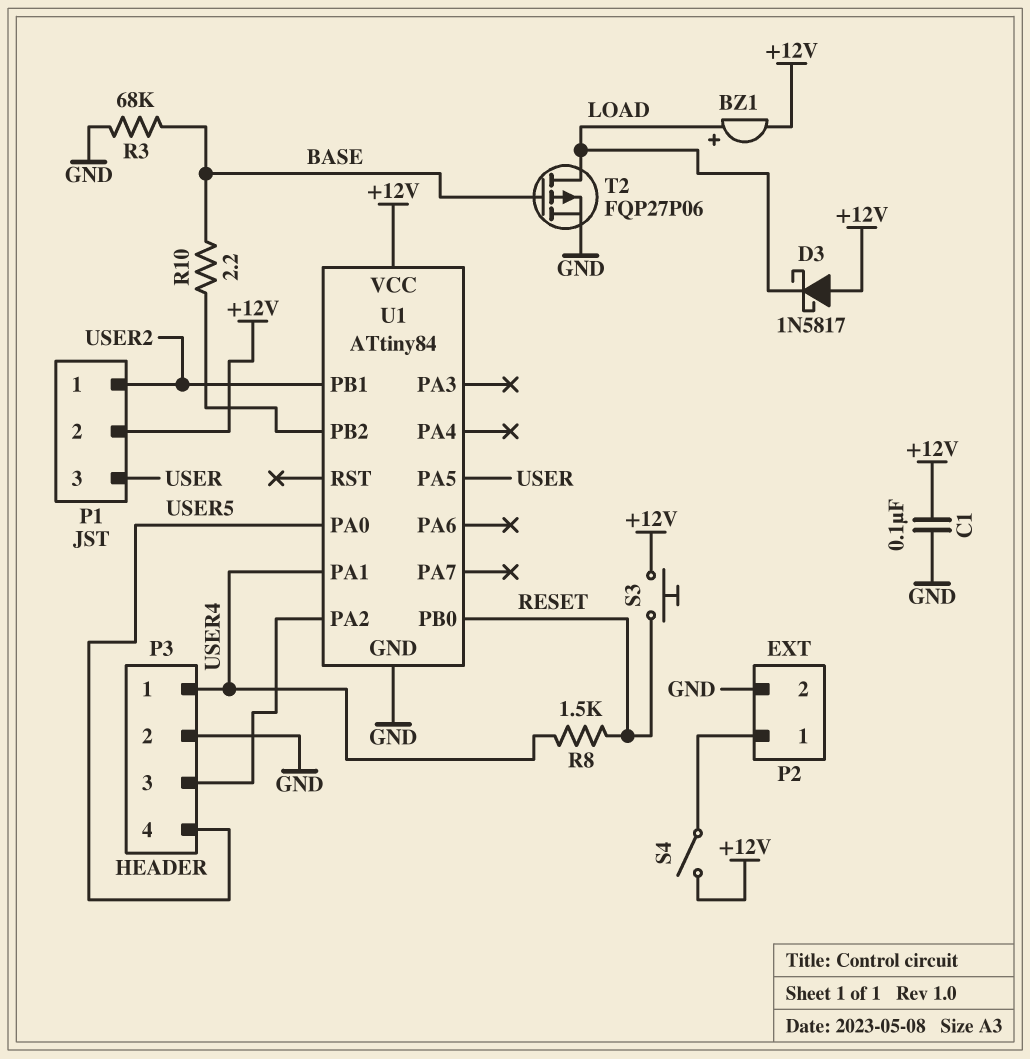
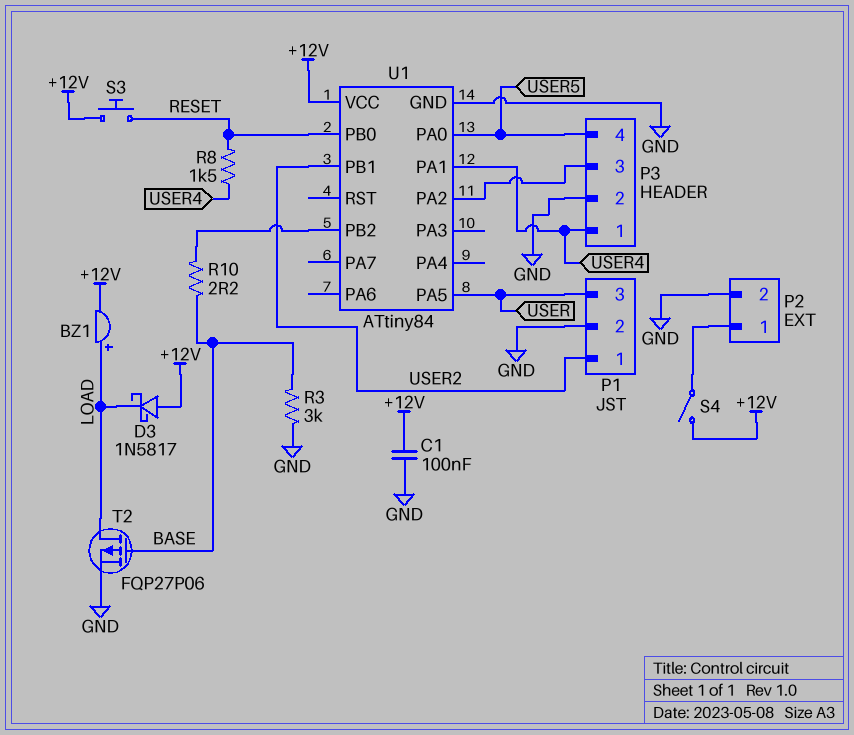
P1 pin 2: +12V -> GND
R3: 68k (BASE, GND) -> 3k (BASE, GND)

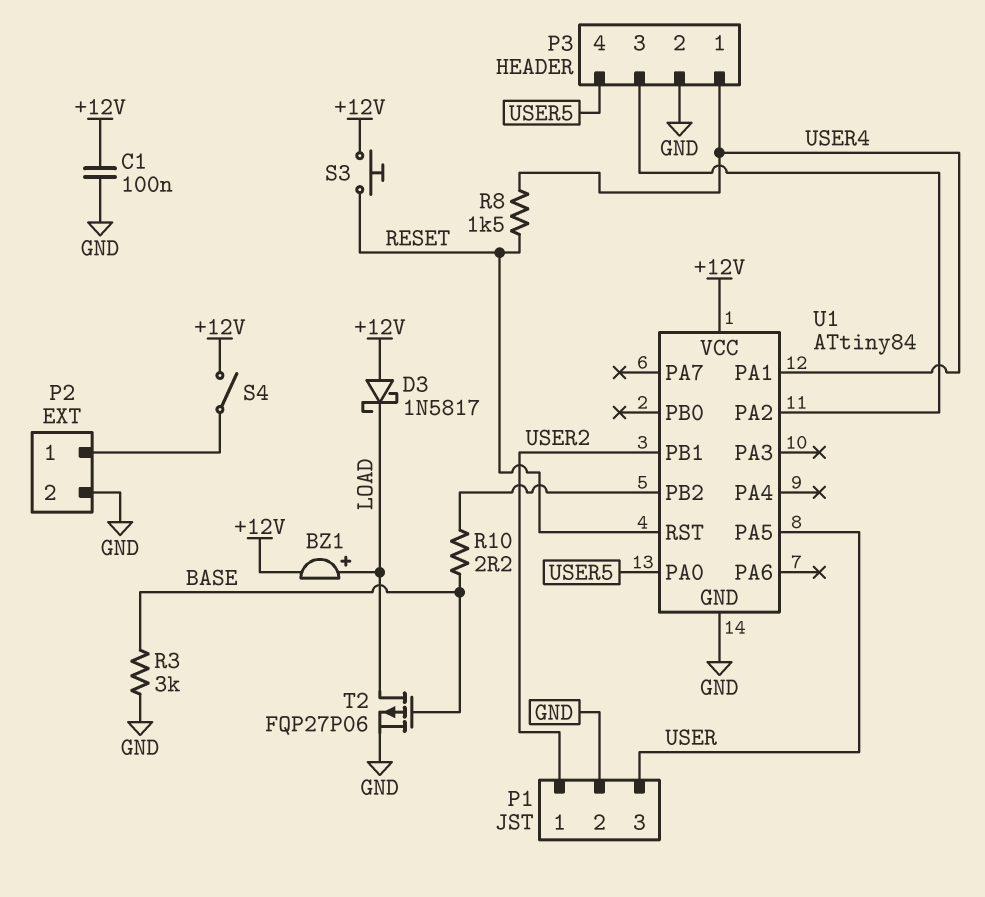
U1 pin PB0: RESET -> none
U1 pin RST: none -> RESET

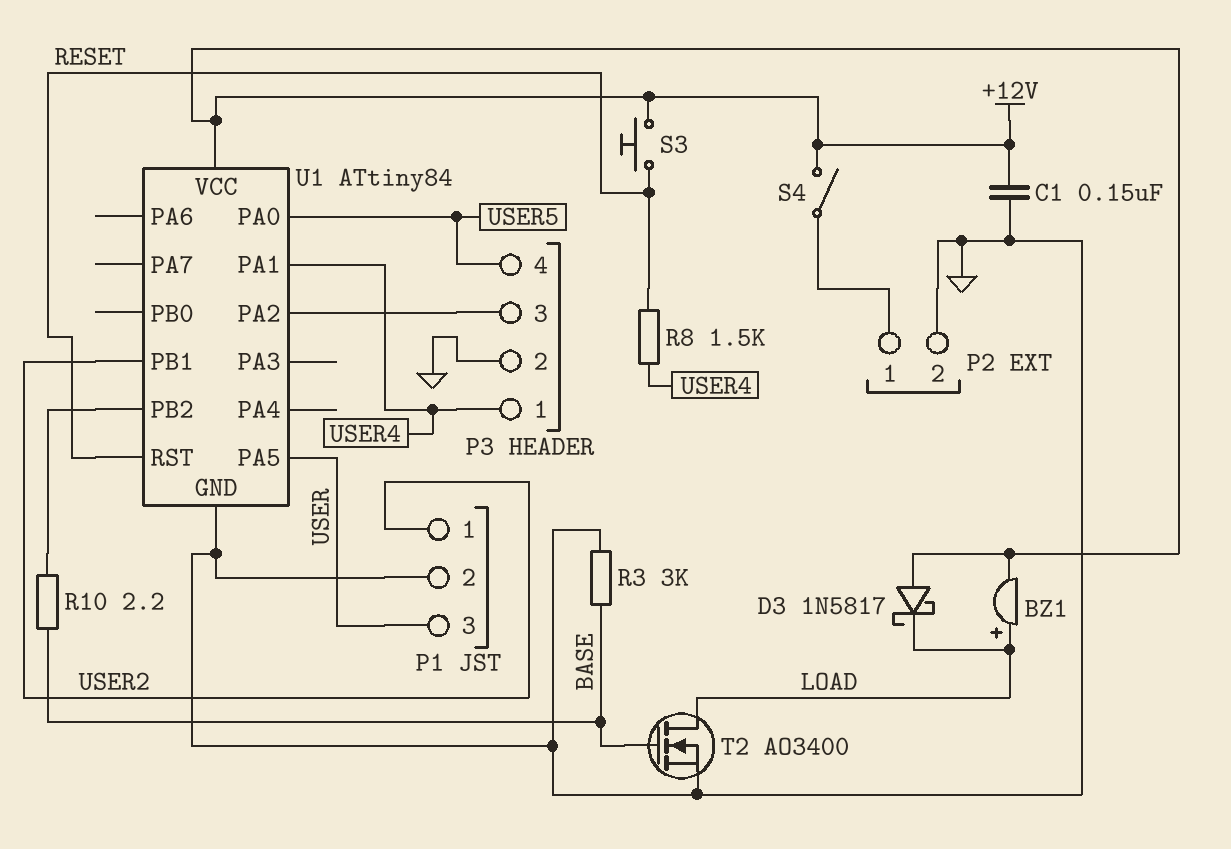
C1: 100nF (+12V, GND) -> 150nF (+12V, GND)
T2: PMOS FQP27P06 (G BASE, D LOAD, S GND) -> NMOS AO3400 (G BASE, D LOAD, S GND)

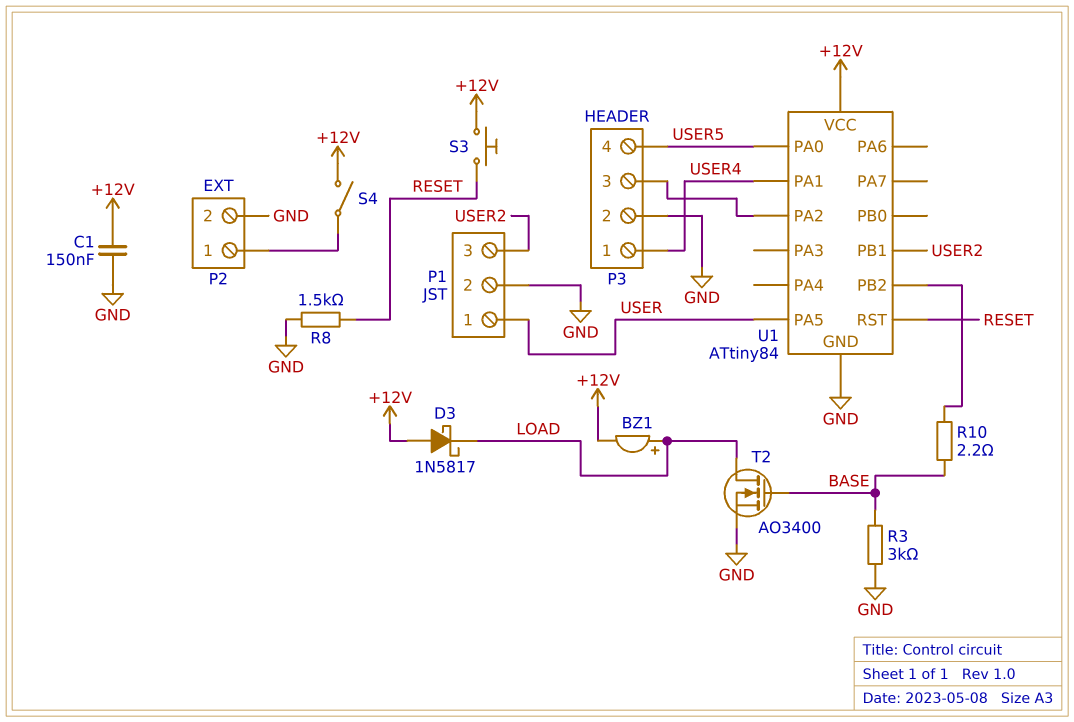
P1 pin 1: USER2 -> USER
P1 pin 3: USER -> USER2
R8: 1.5k (RESET, USER4) -> 1.5k (GND, RESET)

